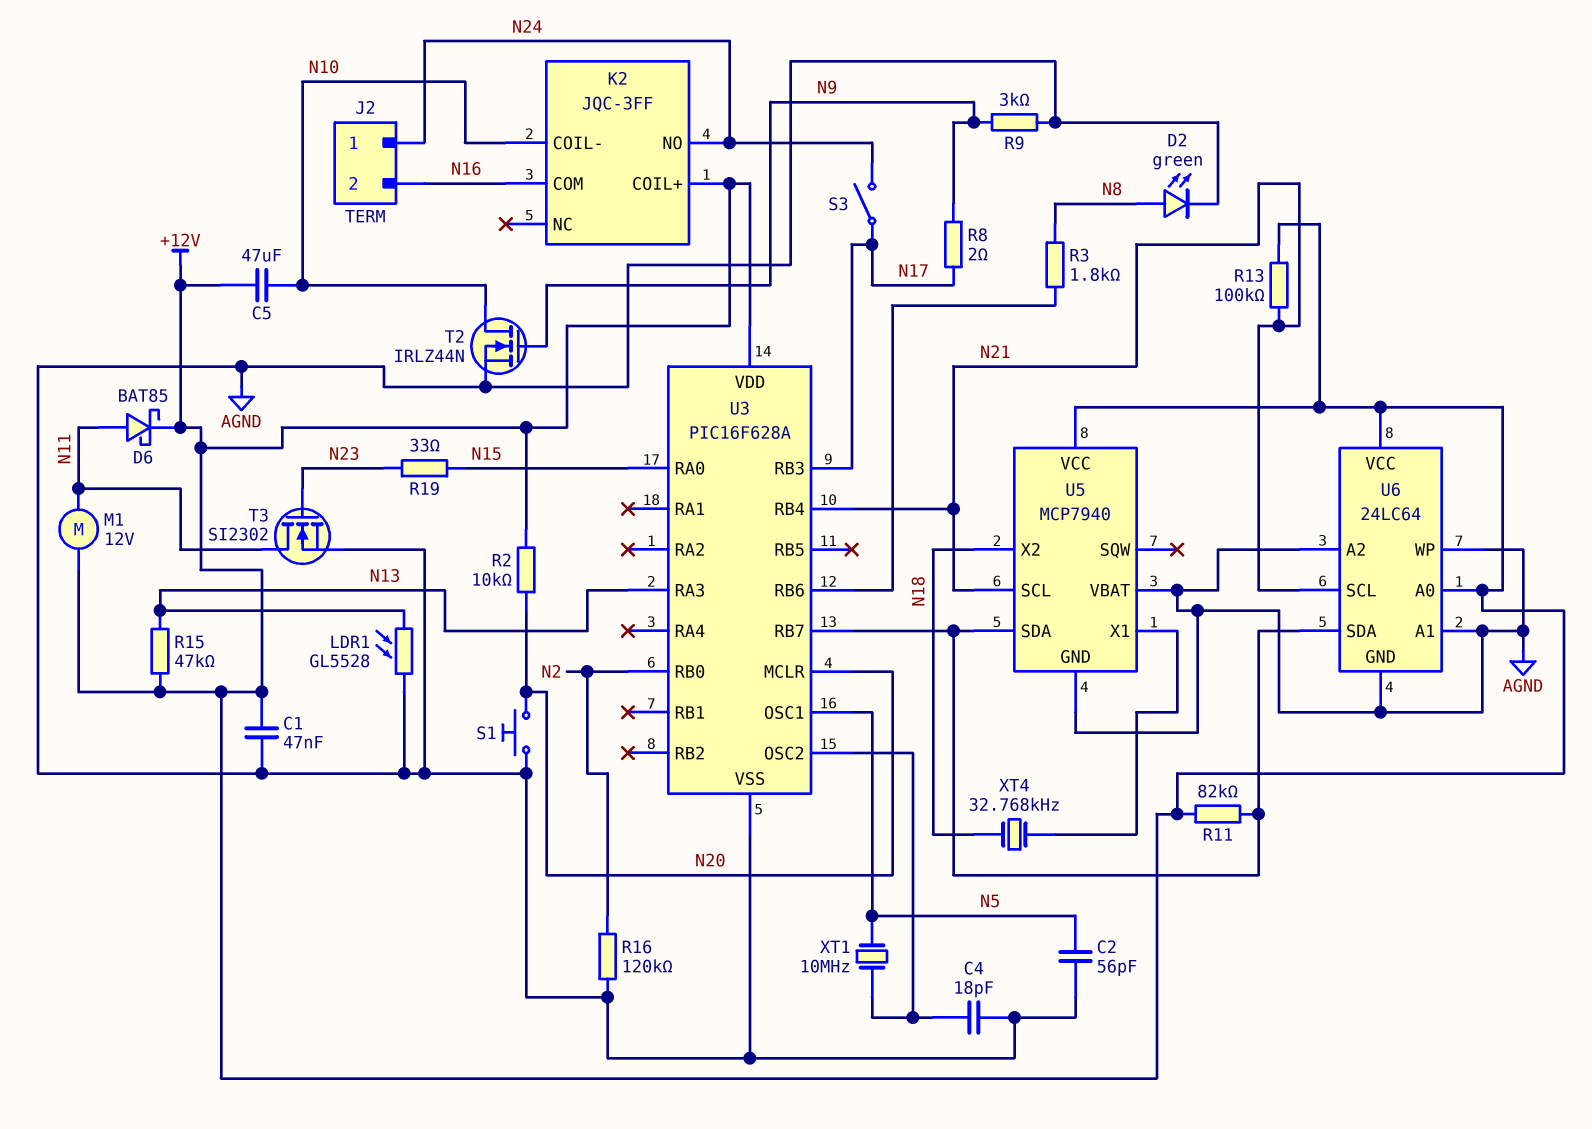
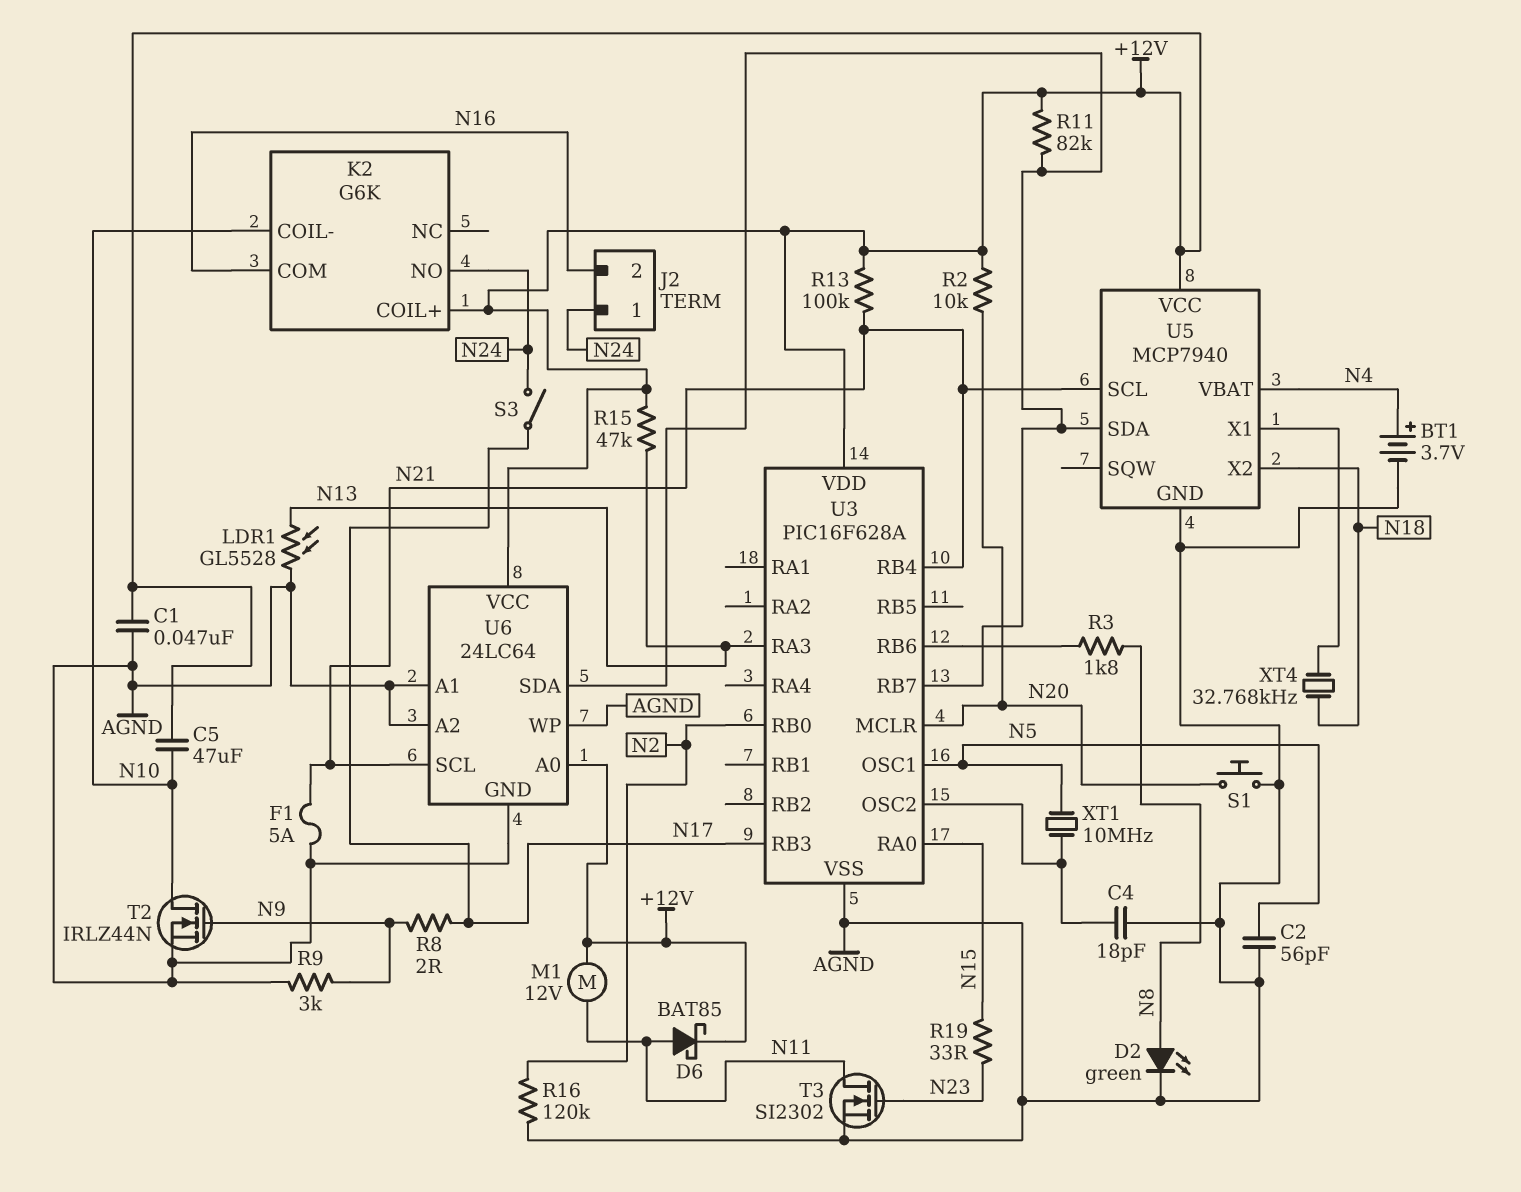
BT1: none -> 3.7V (plus N4, minus AGND)
F1: none -> 5A (AGND, N21)
K2: JQC-3FF -> G6K
U5 pin VBAT: AGND -> N4

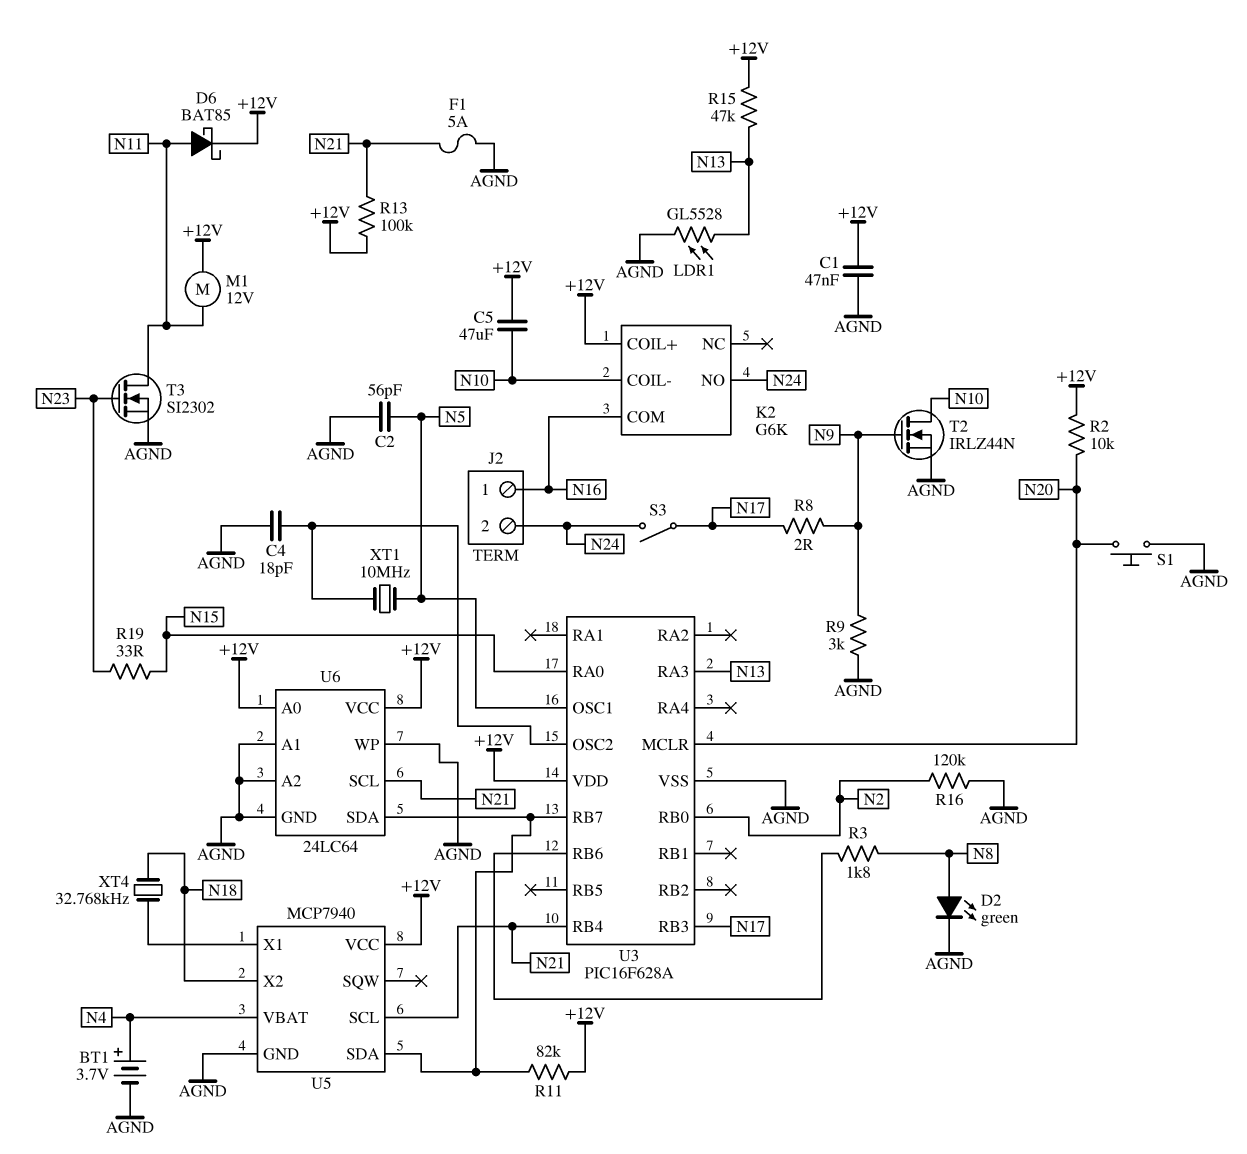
J2 pin 1: N24 -> N16
J2 pin 2: N16 -> N24

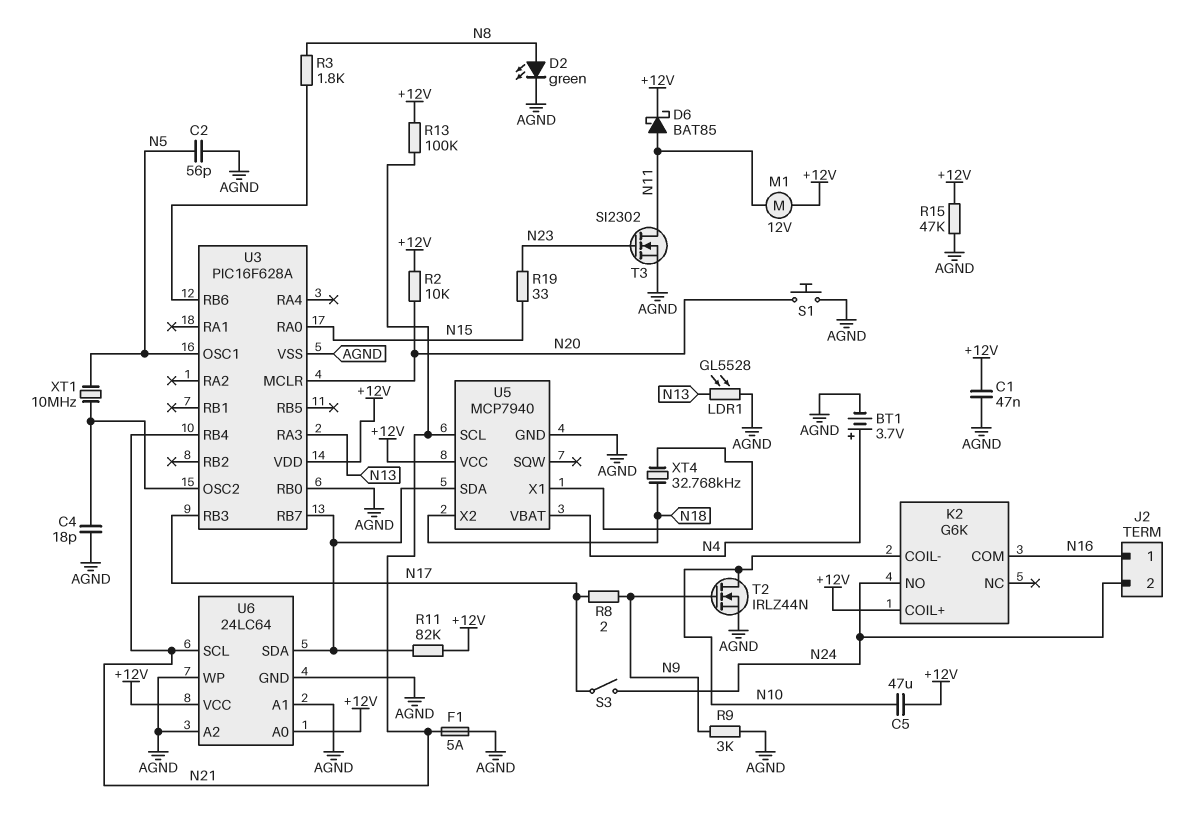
R15: 47k (+12V, N13) -> 47k (+12V, AGND)
R16: 120k (AGND, N2) -> none
U3 pin RB0: N2 -> AGND

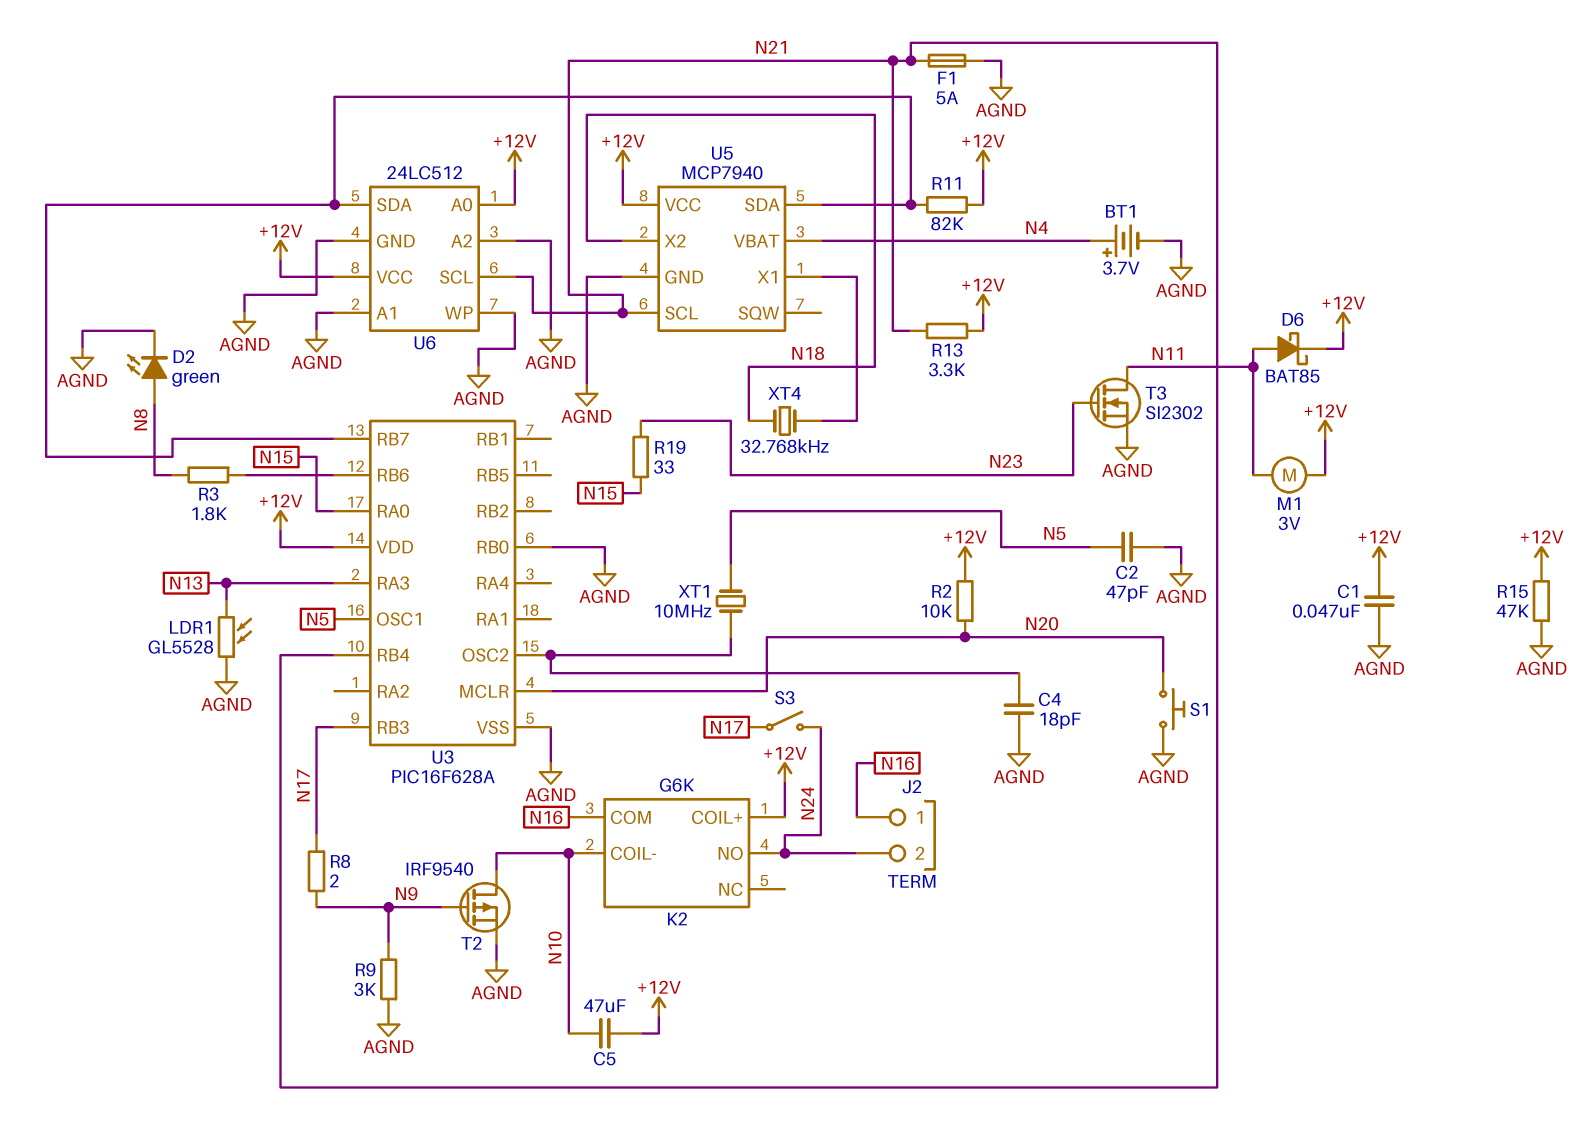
C2: 56pF (AGND, N5) -> 47pF (AGND, N5)
M1: motor 12V (+12V, N11) -> motor 3V (+12V, N11)
R13: 100k (+12V, N21) -> 3.3k (+12V, N21)
T2: NMOS IRLZ44N (G N9, D N10, S AGND) -> PMOS IRF9540 (G N9, D N10, S AGND)
U6: 24LC64 -> 24LC512

